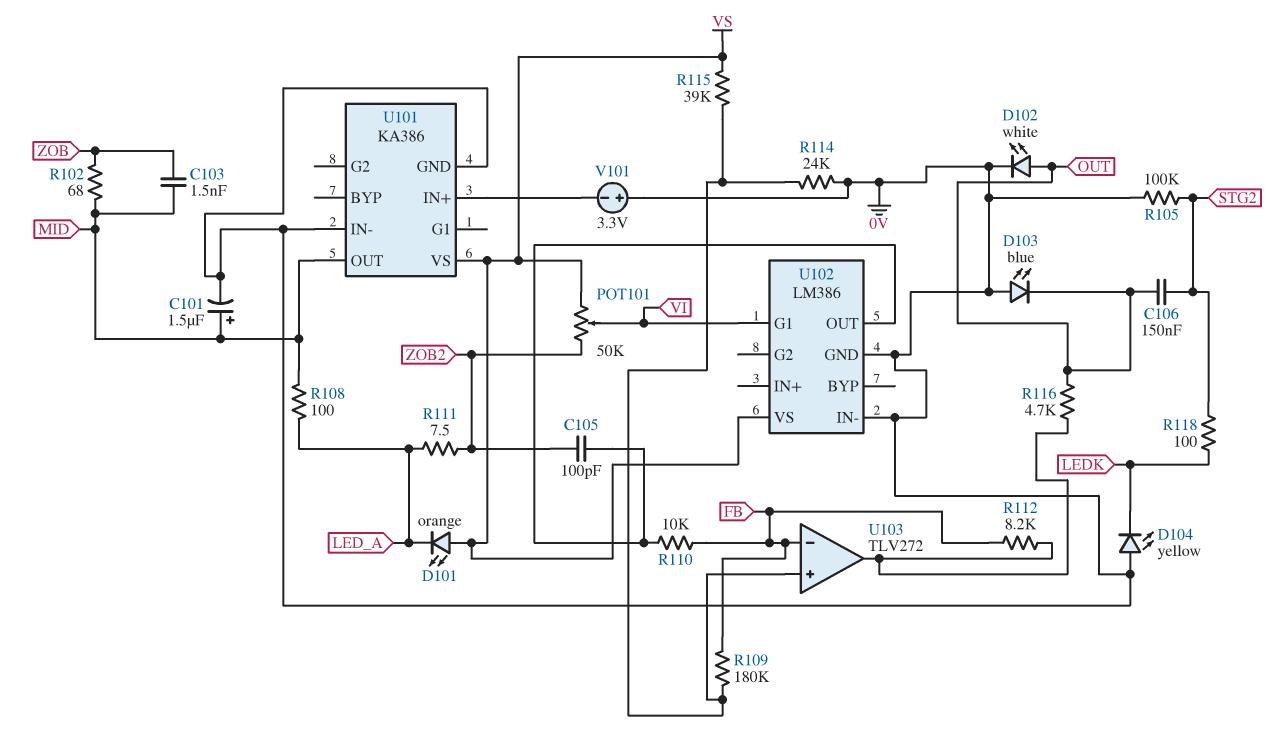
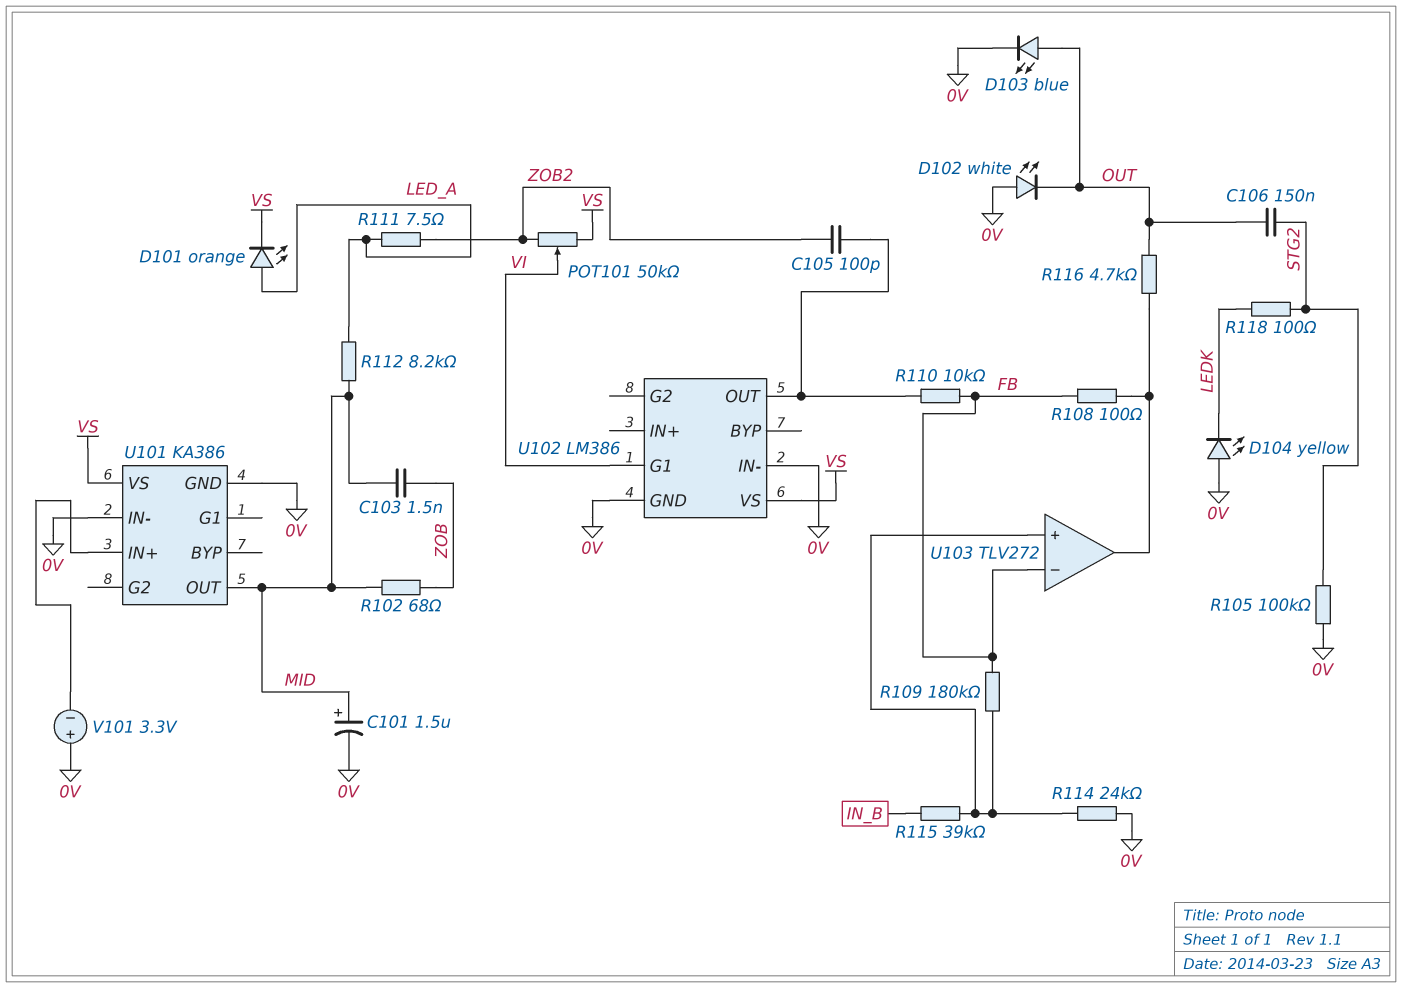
D101: LED orange (A VS, K LED_A) -> LED orange (A LED_A, K VS)
D102: LED white (A OUT, K 0V) -> LED white (A 0V, K OUT)
D103: LED blue (A 0V, K OUT) -> LED blue (A OUT, K 0V)
R108: 100 (LED_A, MID) -> 100 (FB, U103/out)
R112: 8.2k (FB, U103/out) -> 8.2k (LED_A, MID)
R115: 39k (U103/in+, VS) -> 39k (IN_B, U103/in+)

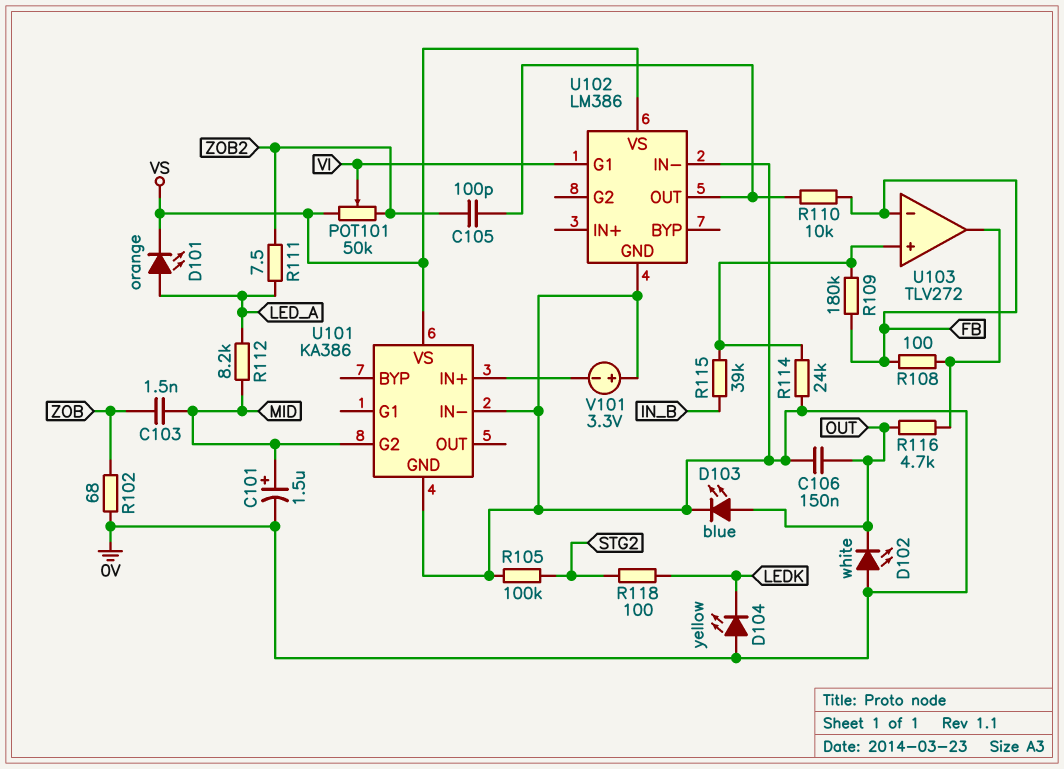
C106: 150nF (OUT, STG2) -> 150nF (0V, OUT)
R102: 68 (MID, ZOB) -> 68 (0V, ZOB)
U101 pin G2: none -> MID
U101 pin OUT: MID -> none

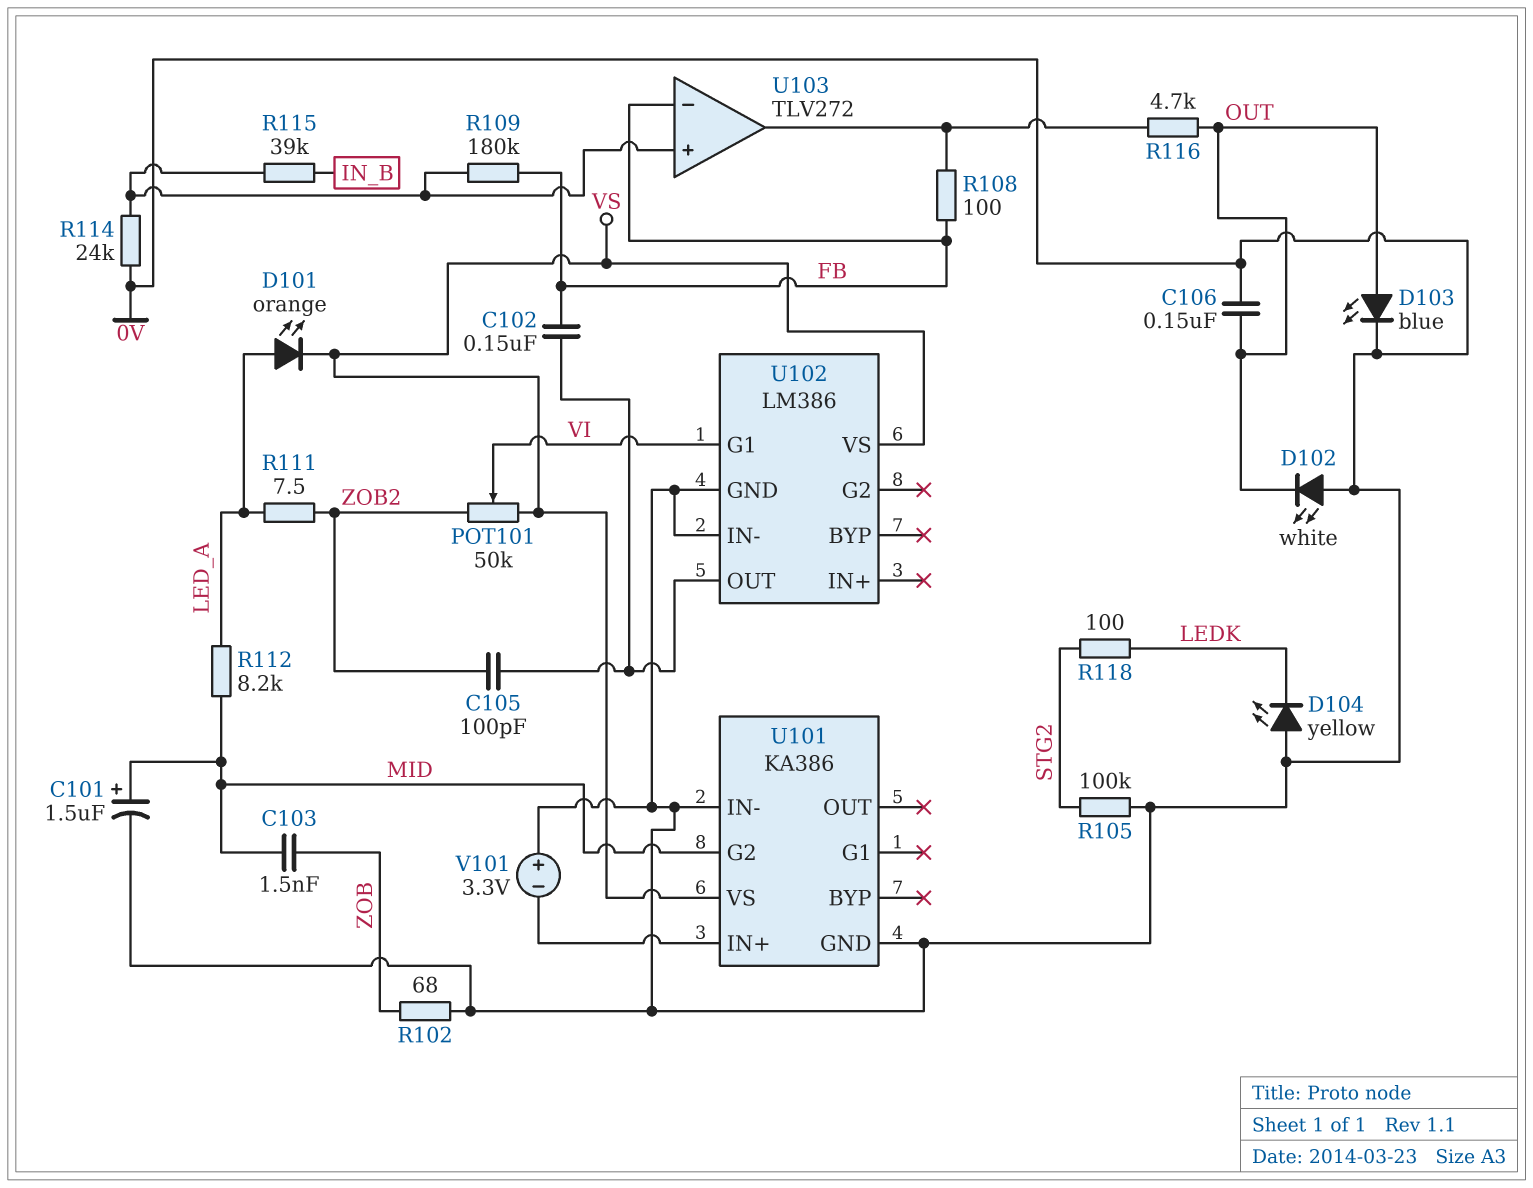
C102: none -> 150nF (FB, U102/OUT)
R110: 10k (FB, U102/OUT) -> none

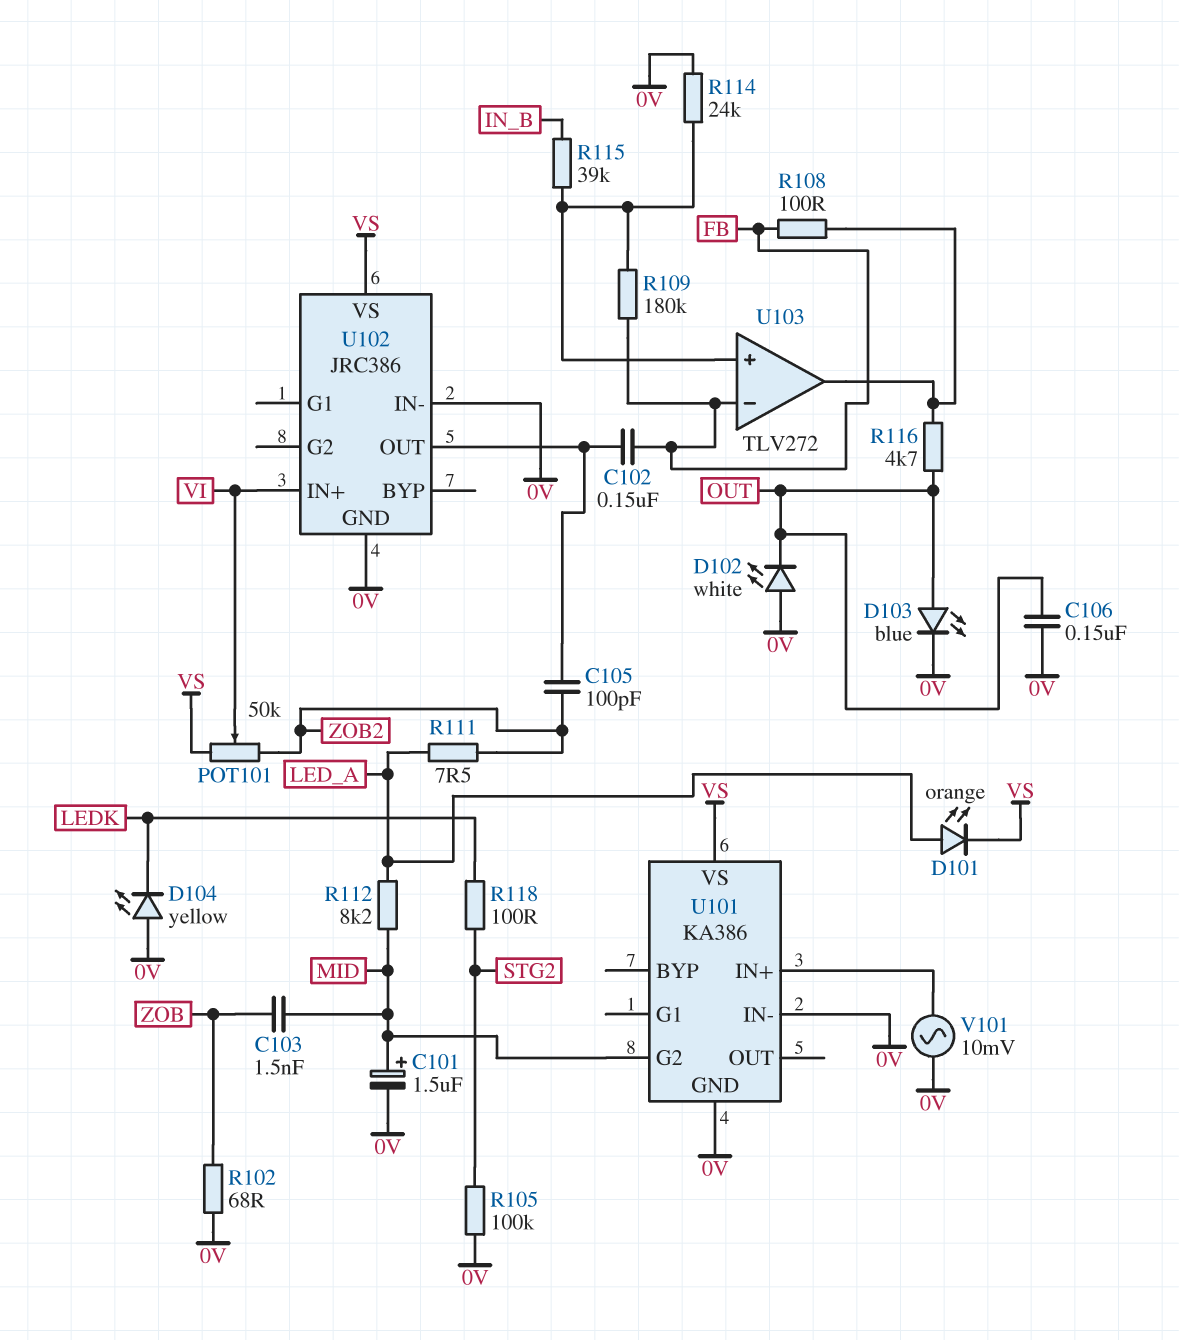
U102: LM386 -> JRC386
U102 pin G1: VI -> none
U102 pin IN+: none -> VI
V101: 3.3V (plus 0V, minus U101/IN+) -> AC 10mV (0V, U101/IN+)

